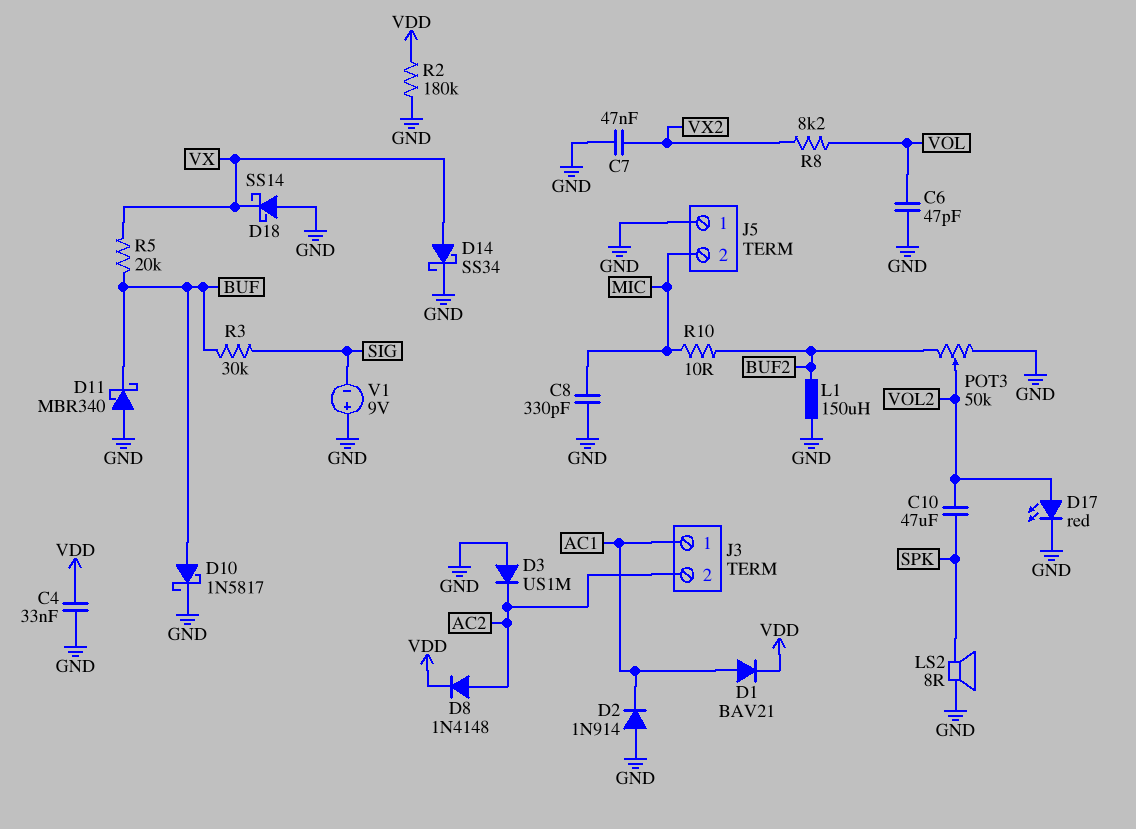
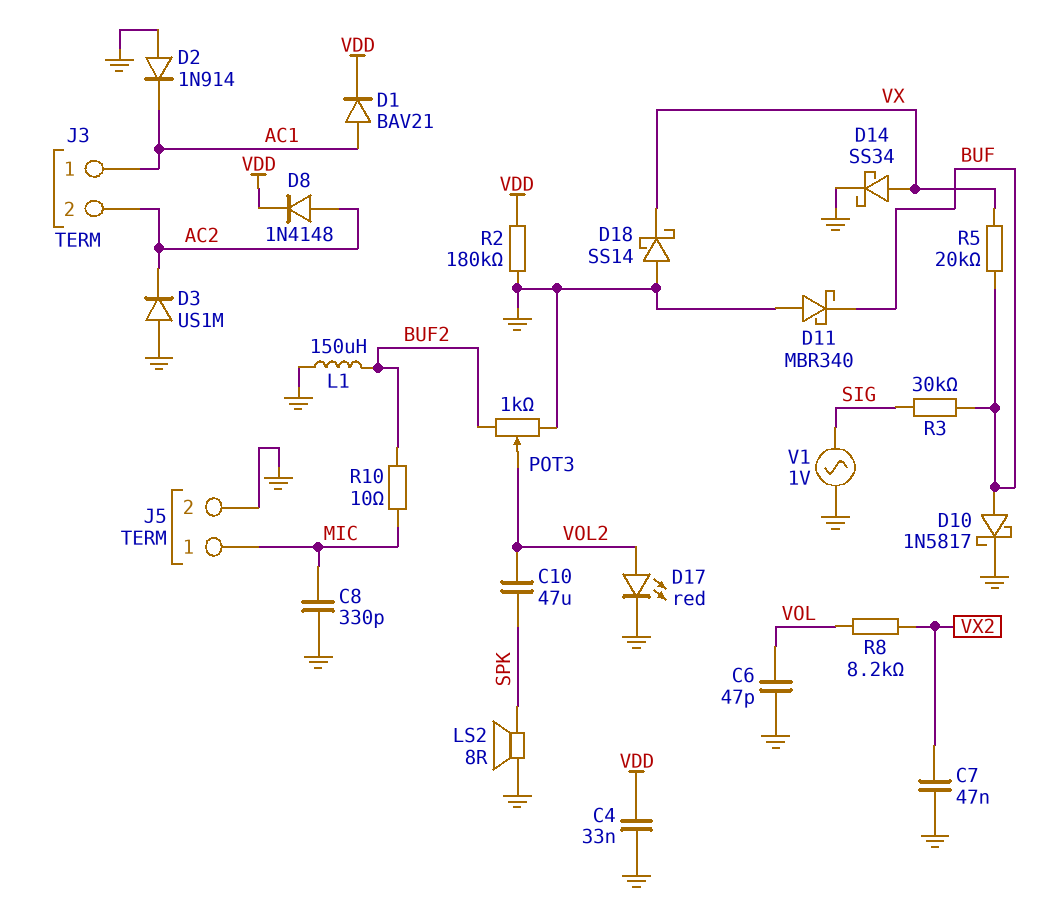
J5 pin 1: GND -> MIC
J5 pin 2: MIC -> GND
POT3: 50k (BUF2, GND, wiper VOL2) -> 1k (BUF2, GND, wiper VOL2)
V1: 9V (plus GND, minus SIG) -> AC 1V (GND, SIG)

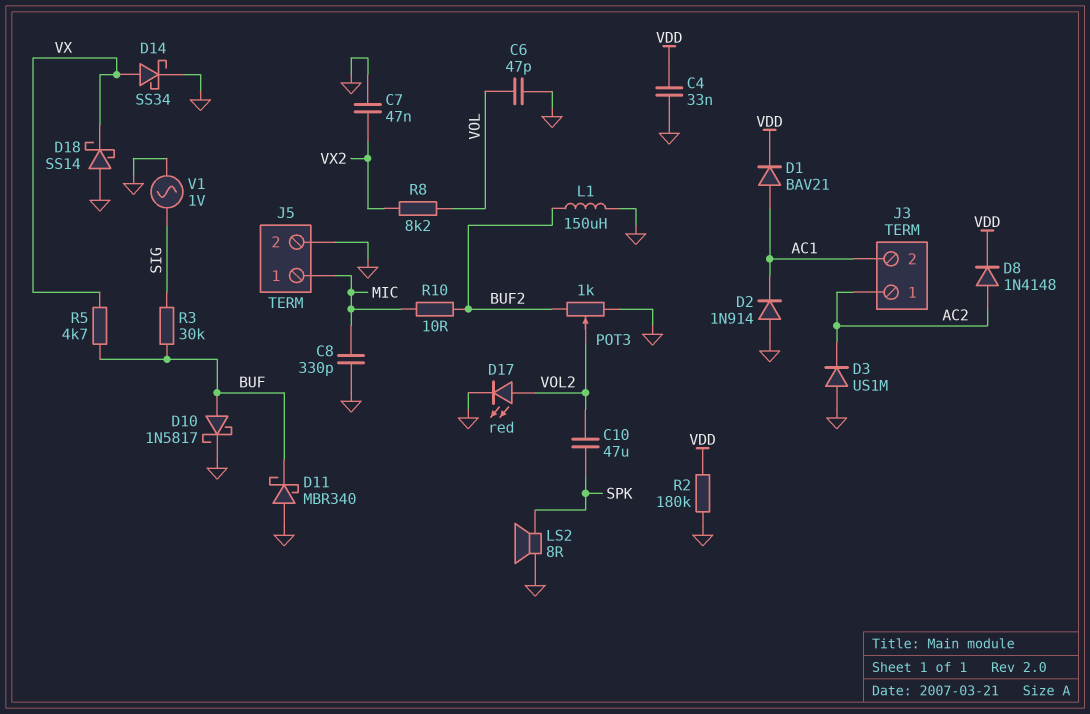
J3 pin 1: AC1 -> AC2
J3 pin 2: AC2 -> AC1
R5: 20k (BUF, VX) -> 4.7k (BUF, VX)

